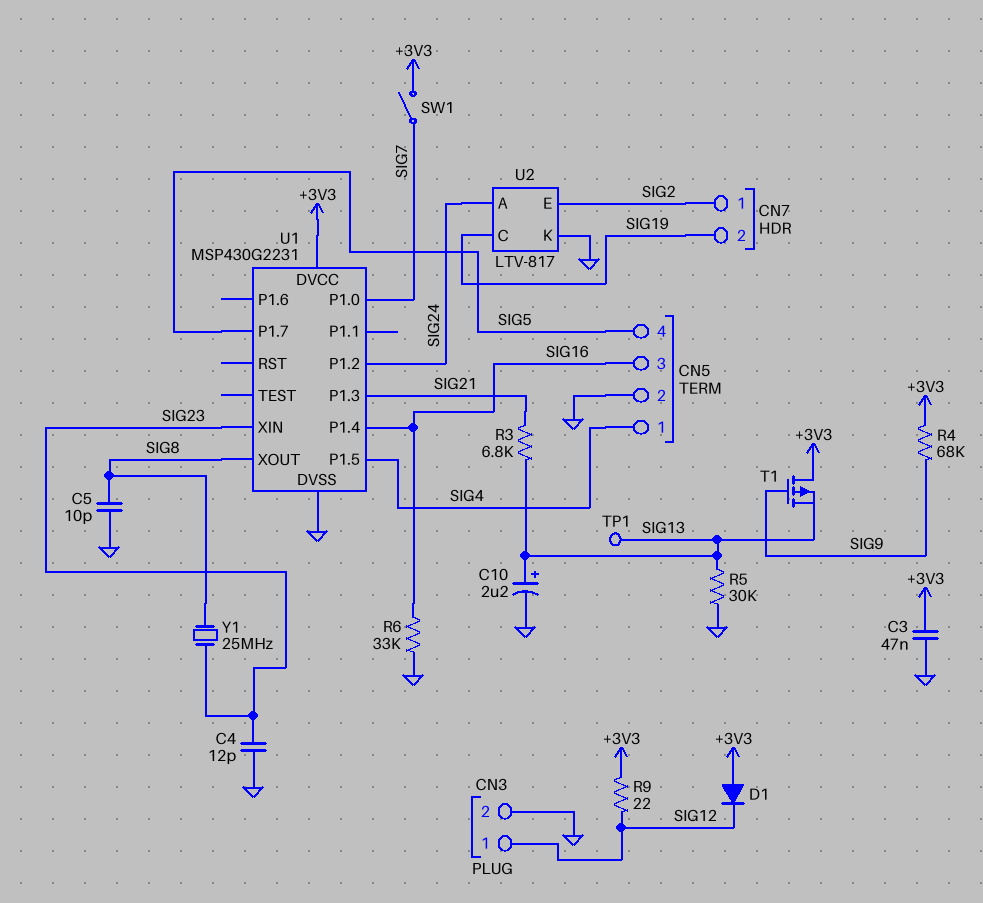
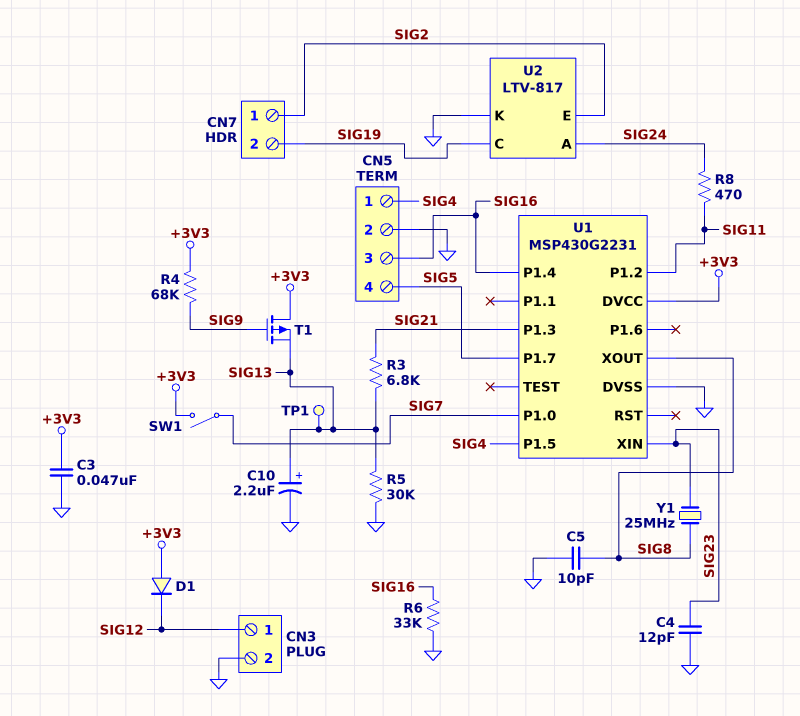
R8: none -> 470 (SIG11, SIG24)
R9: 22 (+3V3, SIG12) -> none
U1 pin P1.2: SIG24 -> SIG11

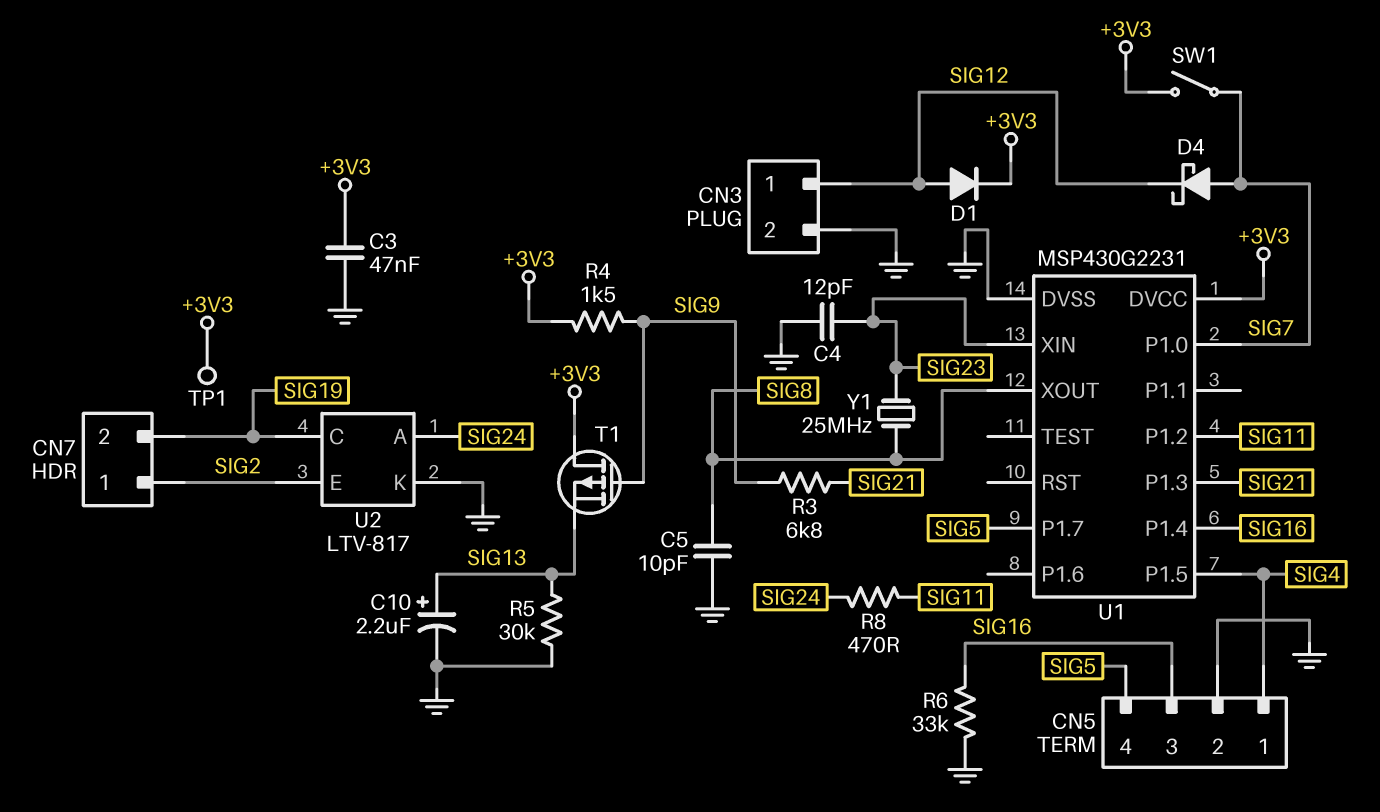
D1: diode (A +3V3, K SIG12) -> diode (A SIG12, K +3V3)
D4: none -> schottky (A SIG7, K SIG12)
R3: 6.8k (SIG13, SIG21) -> 6.8k (SIG9, SIG21)
R4: 68k (+3V3, SIG9) -> 1.5k (+3V3, SIG9)
TP1: test point (SIG13) -> test point (+3V3)

